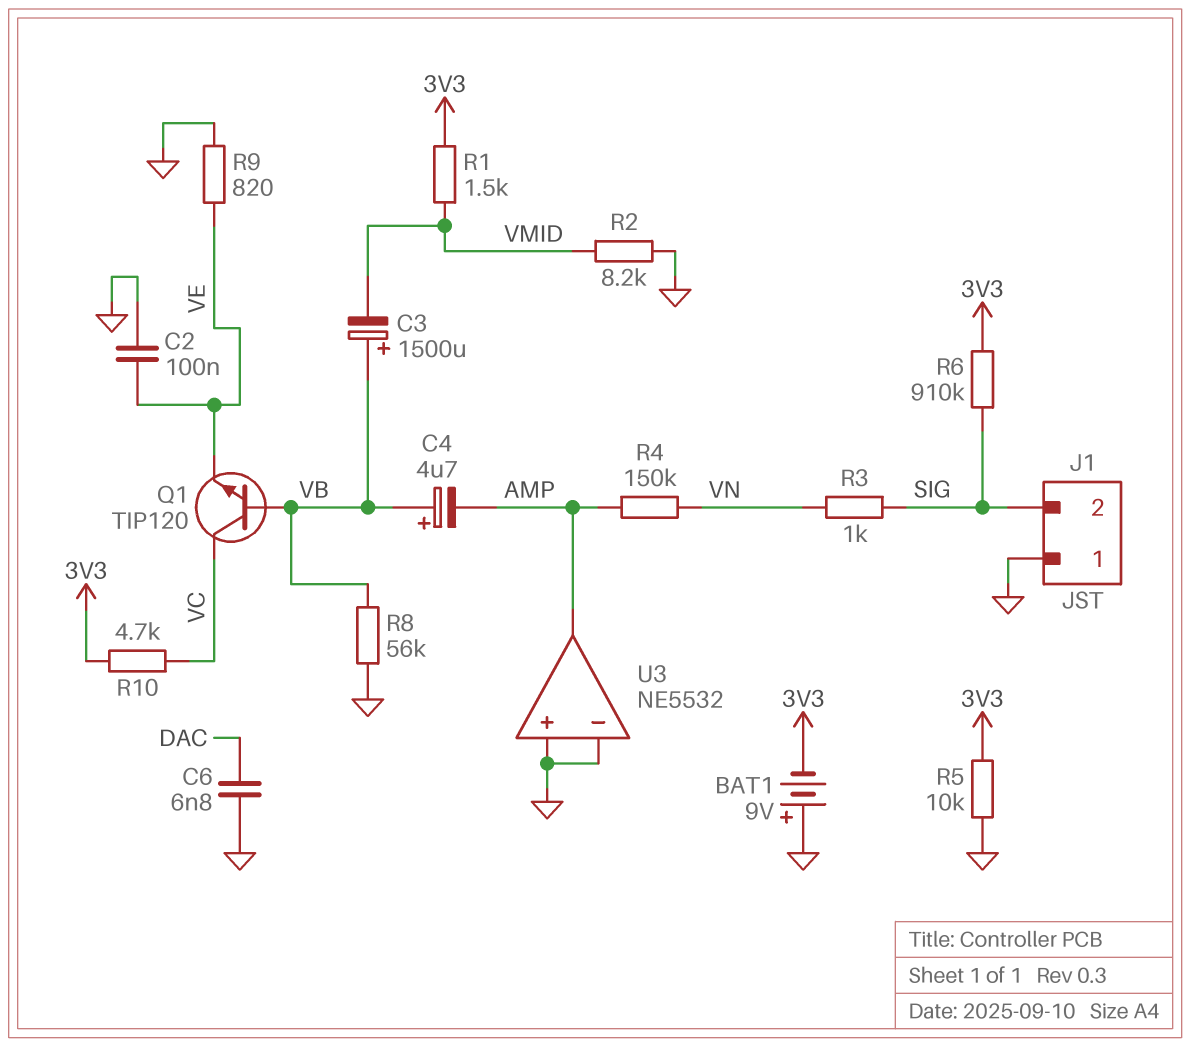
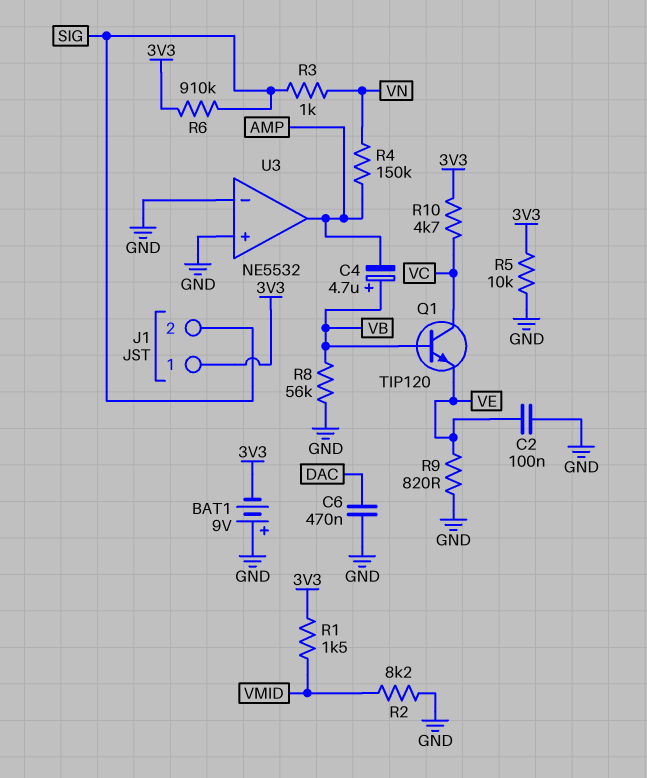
C3: 1500uF (plus VB, minus VMID) -> none
C6: 6.8nF (DAC, GND) -> 470nF (DAC, GND)
J1 pin 1: GND -> 3V3

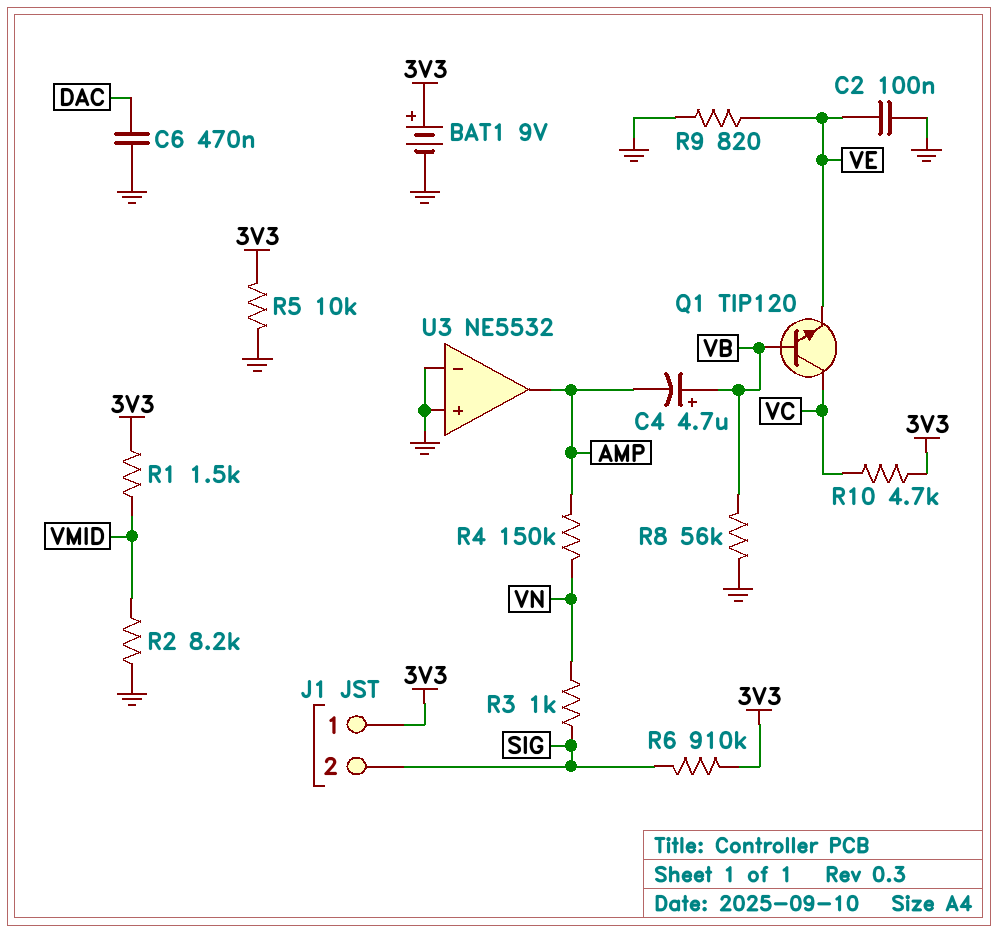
BAT1: 9V (plus GND, minus 3V3) -> 9V (plus 3V3, minus GND)

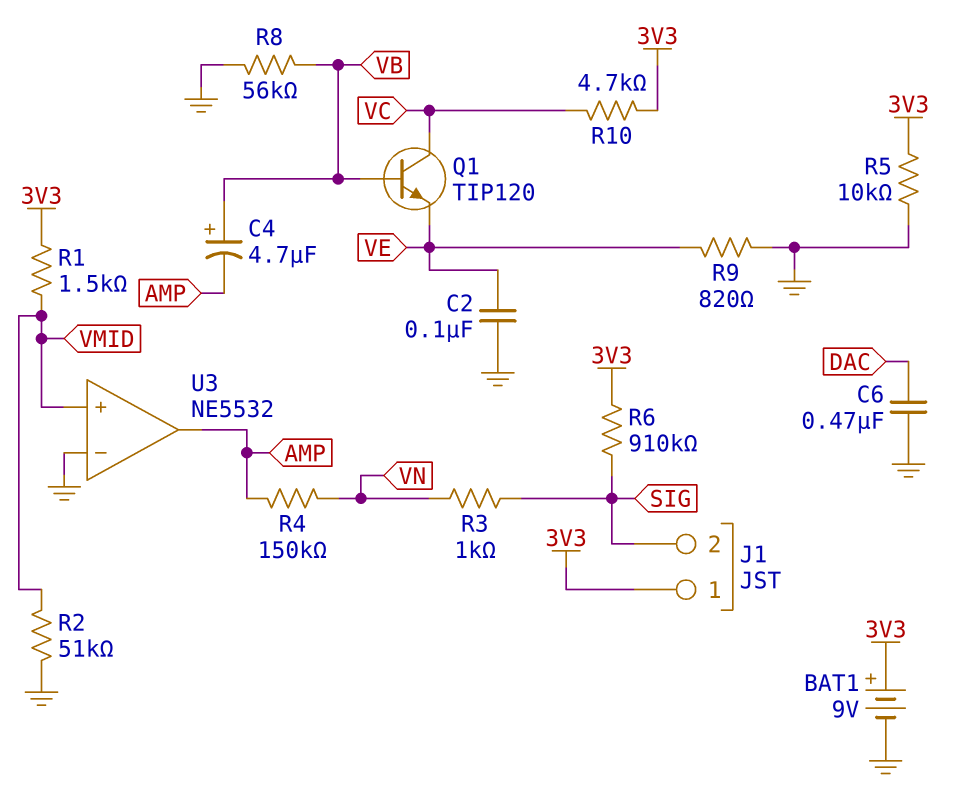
R2: 8.2k (GND, VMID) -> 51k (GND, VMID)
U3 pin in+: GND -> VMID

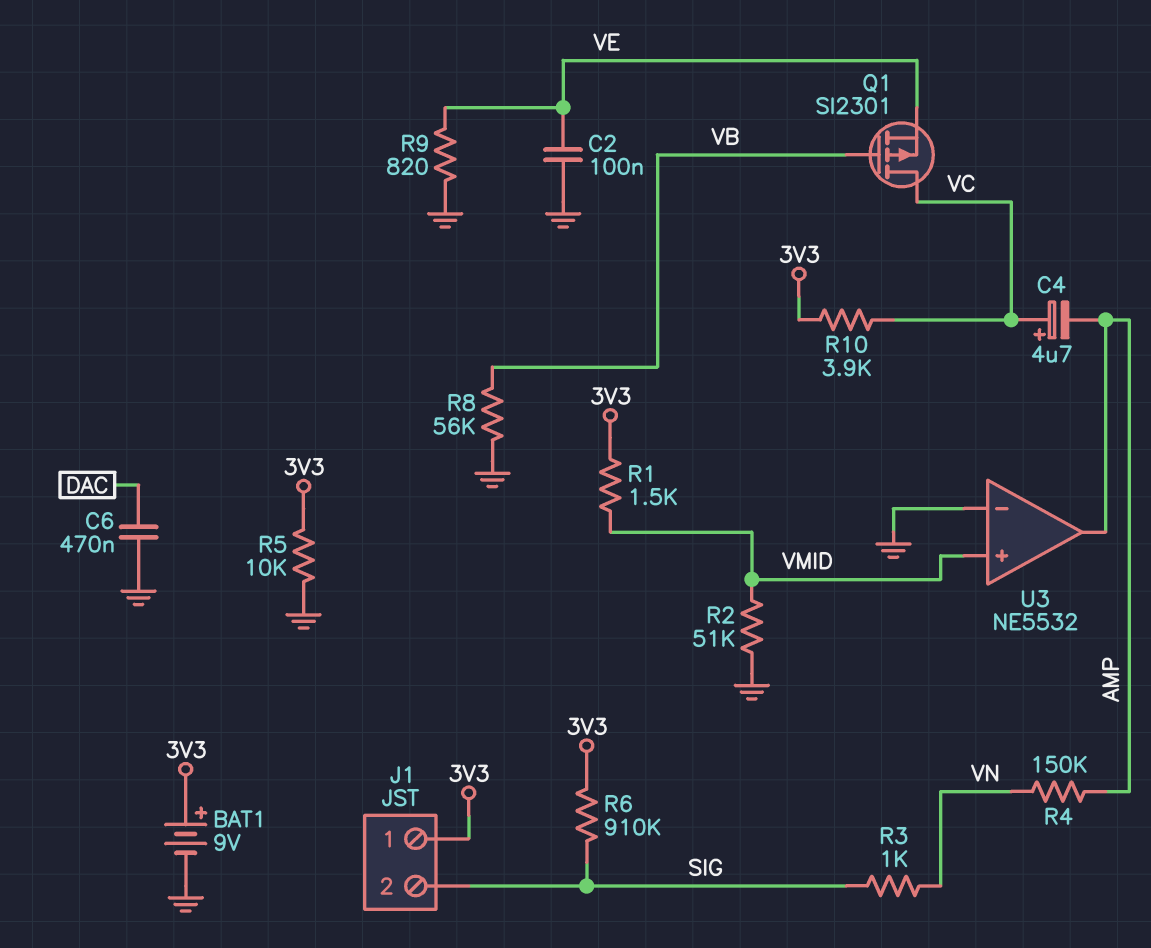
C4: 4.7uF (plus VB, minus AMP) -> 4.7uF (plus VC, minus AMP)
Q1: NPN TIP120 (B VB, C VC, E VE) -> PMOS SI2301 (G VB, D VC, S VE)
R10: 4.7k (3V3, VC) -> 3.9k (3V3, VC)

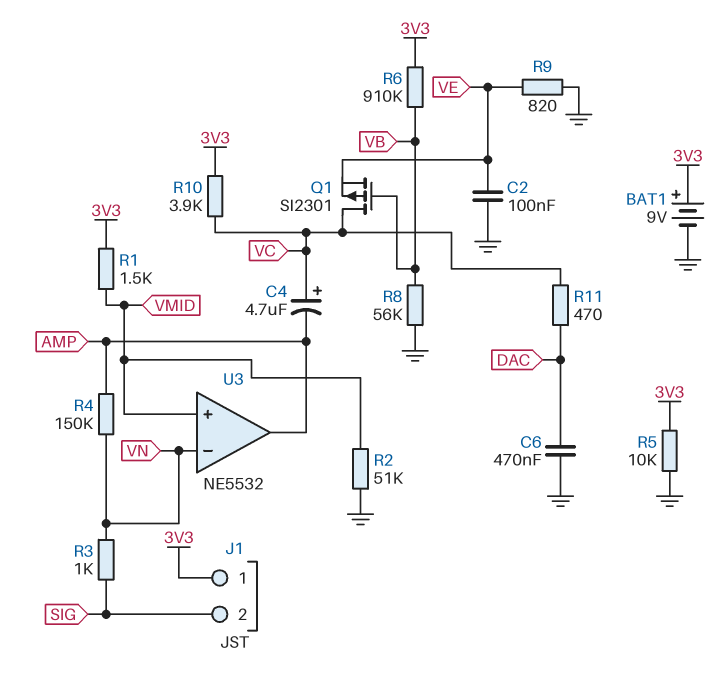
R6: 910k (3V3, SIG) -> 910k (3V3, VB)
R11: none -> 470 (DAC, VC)
U3 pin in-: GND -> VN

